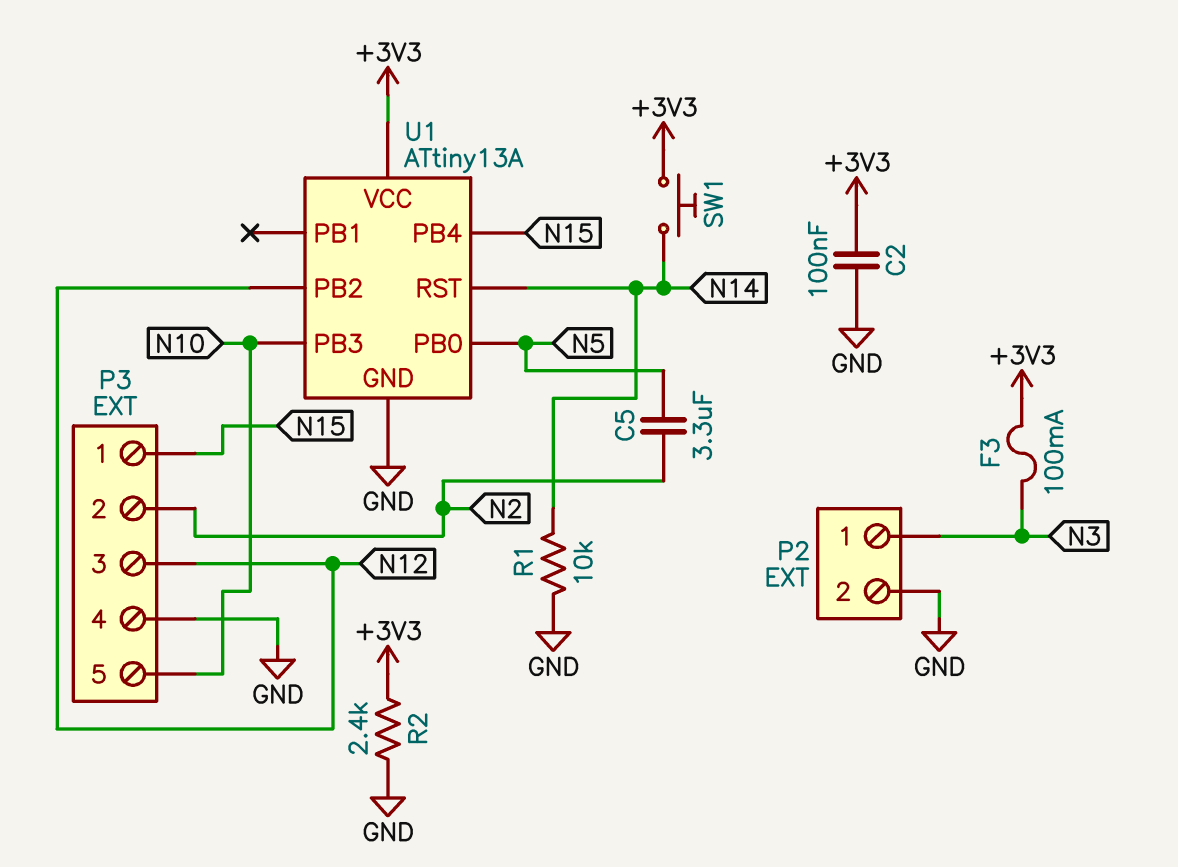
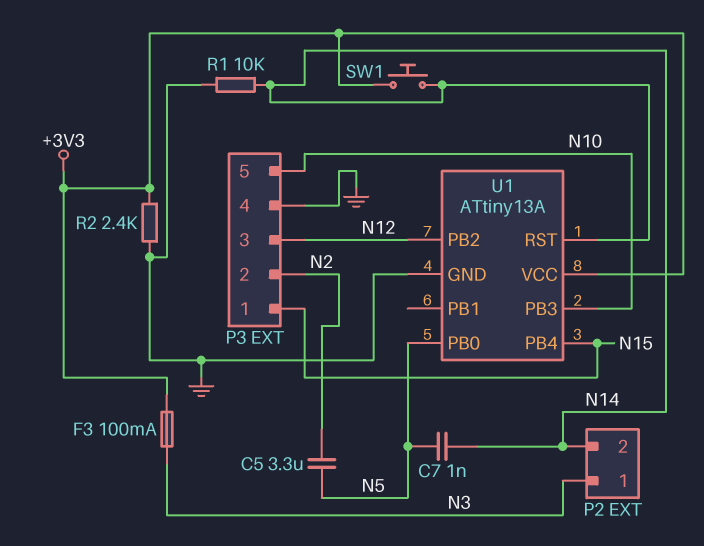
C2: 100nF (+3V3, GND) -> none
C7: none -> 1nF (N5, N14)
P2 pin 2: GND -> N14

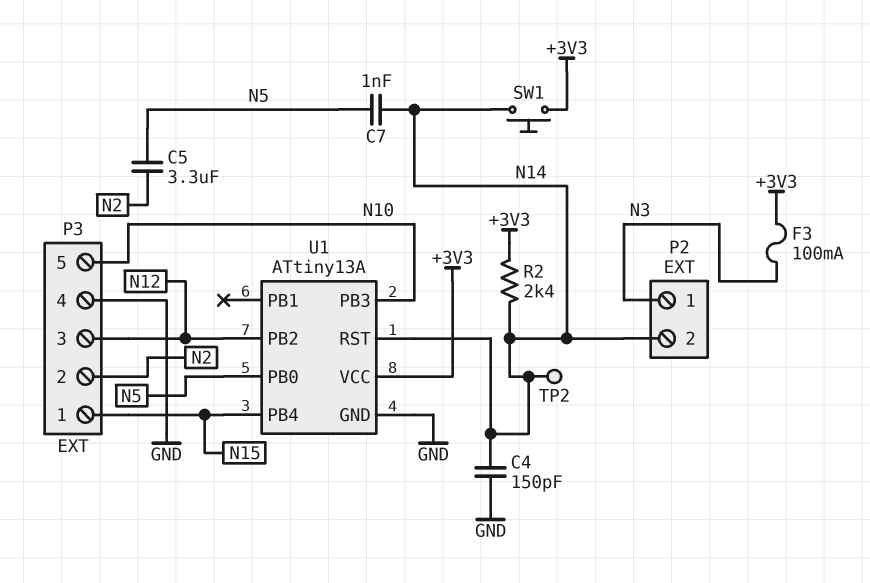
C4: none -> 150pF (GND, N14)
R1: 10k (GND, N14) -> none
R2: 2.4k (+3V3, GND) -> 2.4k (+3V3, N14)
TP2: none -> test point (N14)

